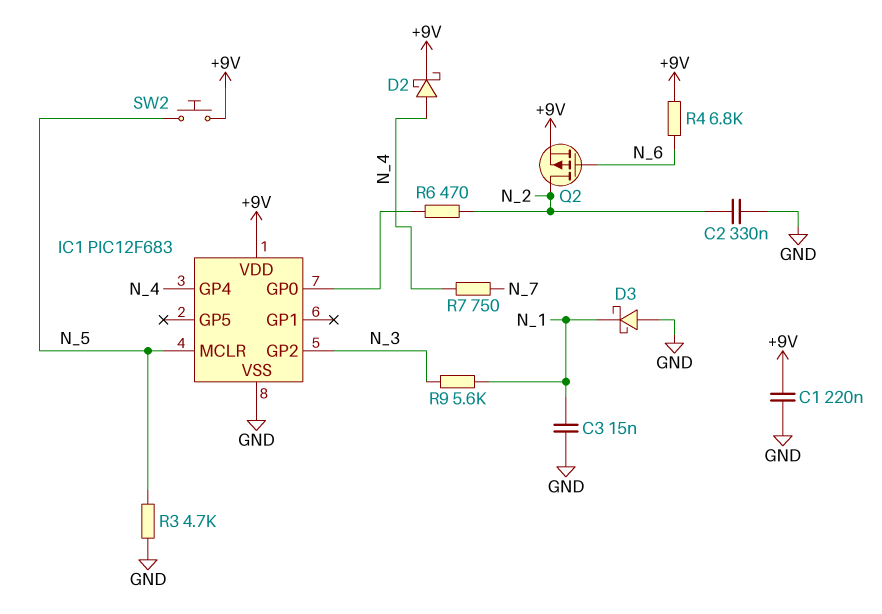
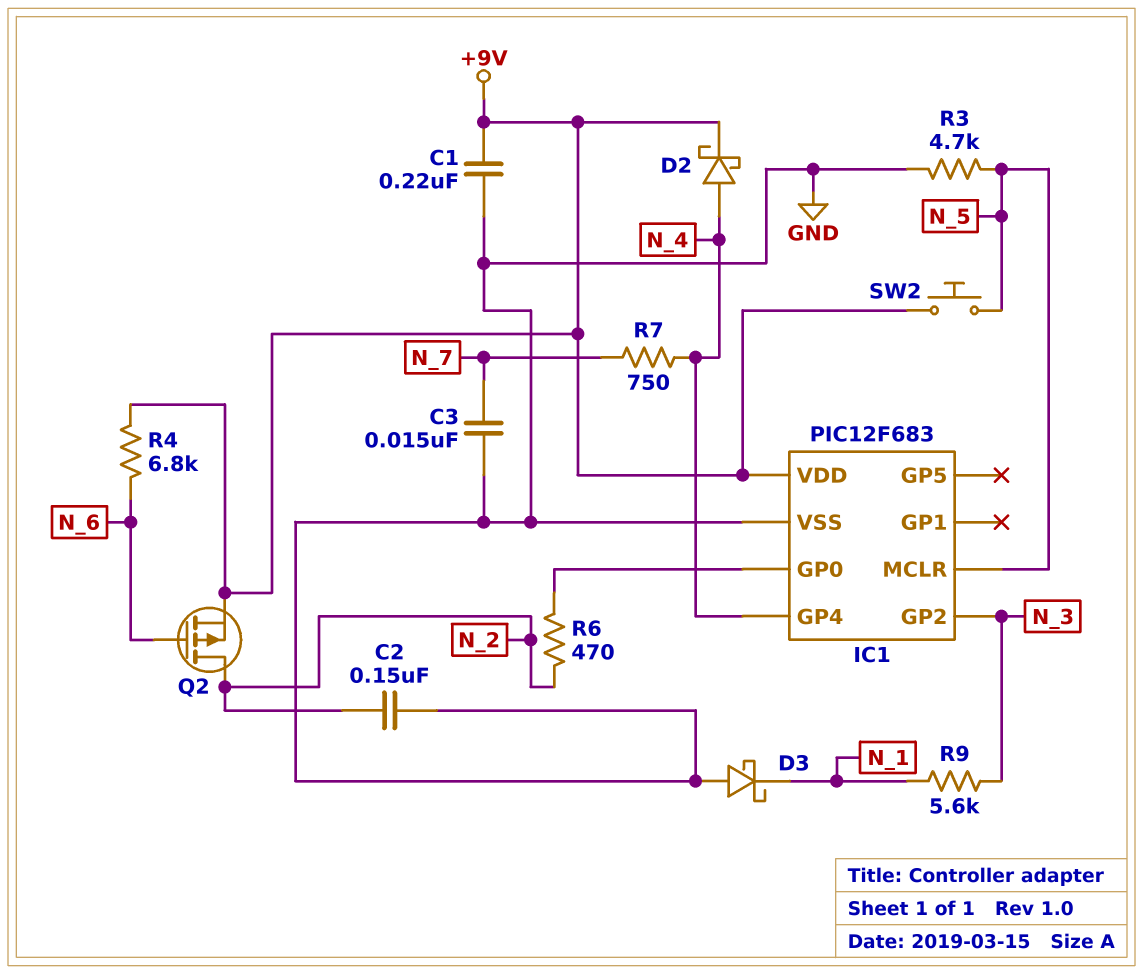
C2: 330nF (GND, N_2) -> 150nF (GND, N_2)
C3: 15nF (GND, N_1) -> 15nF (GND, N_7)

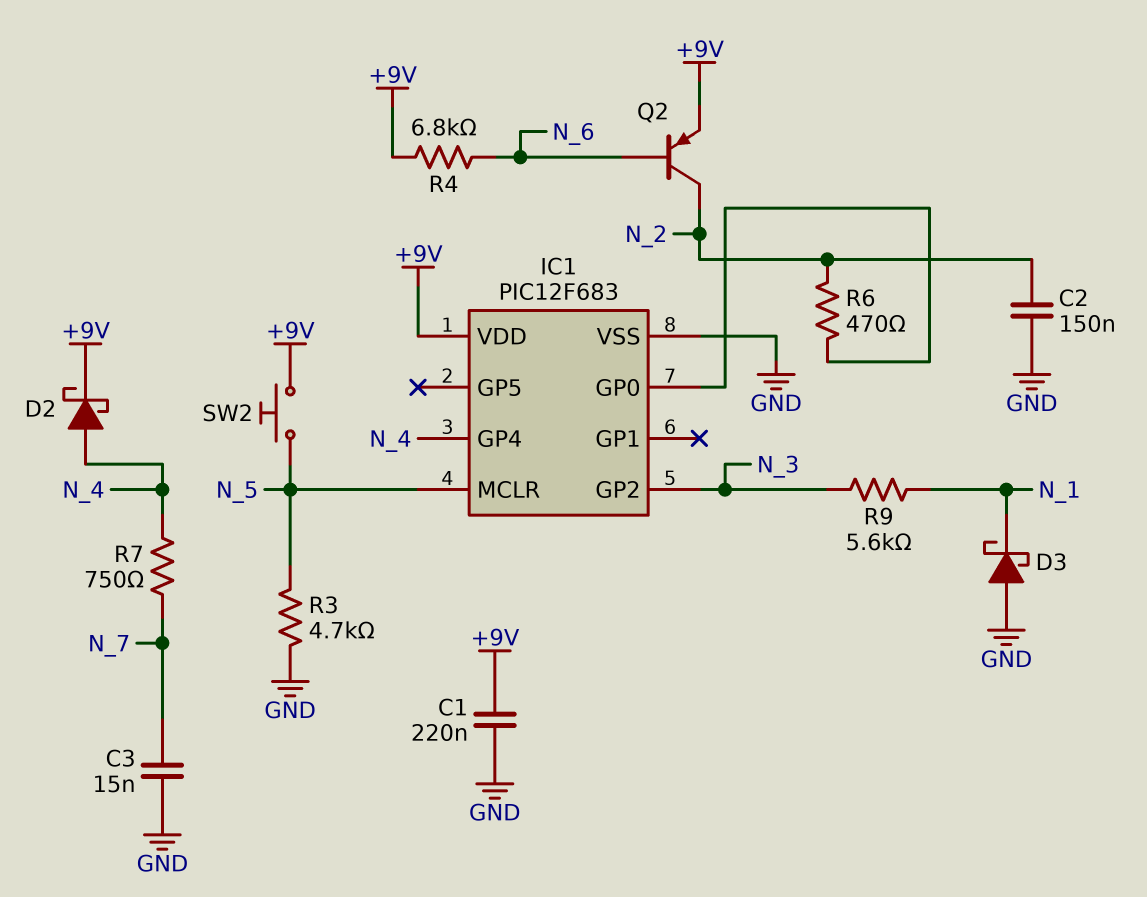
Q2: PMOS (G N_6, D N_2, S +9V) -> PNP (B N_6, C N_2, E +9V)

